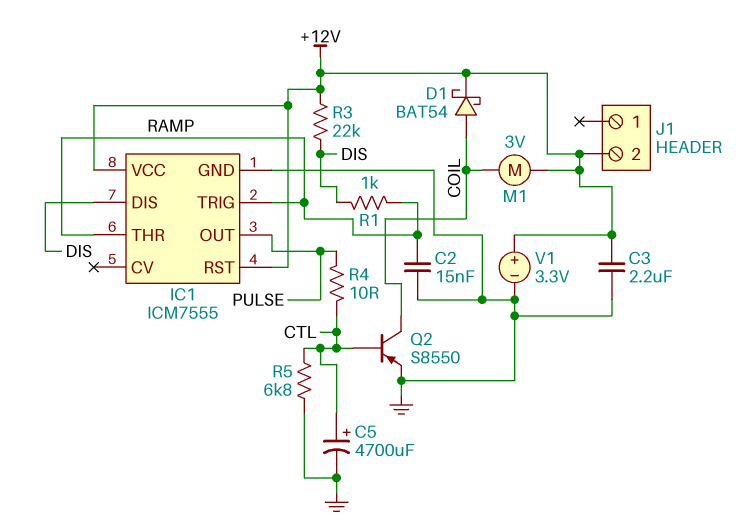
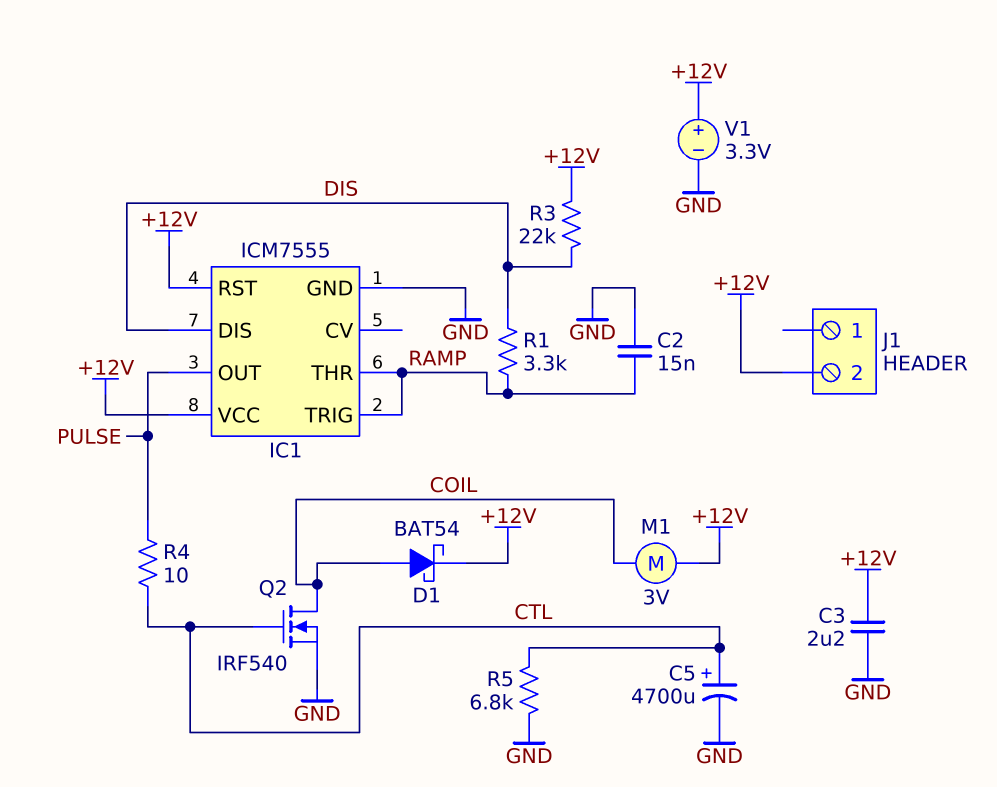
Q2: PNP S8550 (B CTL, C COIL, E GND) -> NMOS IRF540 (G CTL, D COIL, S GND)
R1: 1k (DIS, RAMP) -> 3.3k (DIS, RAMP)

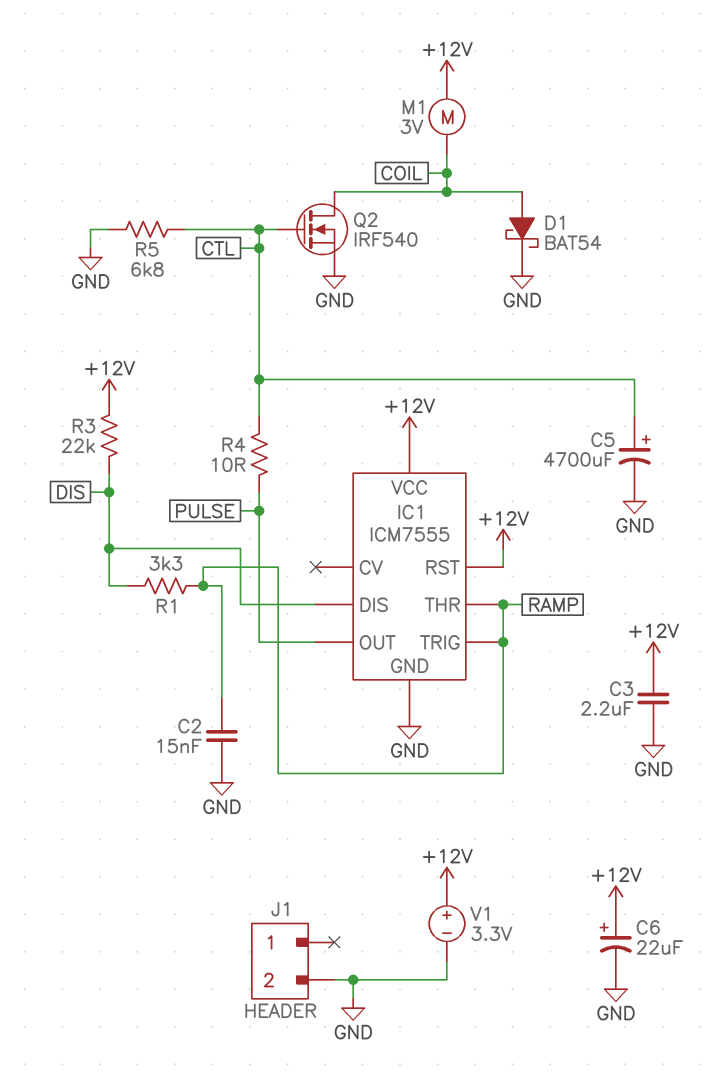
C6: none -> 22uF (plus +12V, minus GND)
D1: schottky BAT54 (A COIL, K +12V) -> schottky BAT54 (A COIL, K GND)
J1 pin 2: +12V -> GND

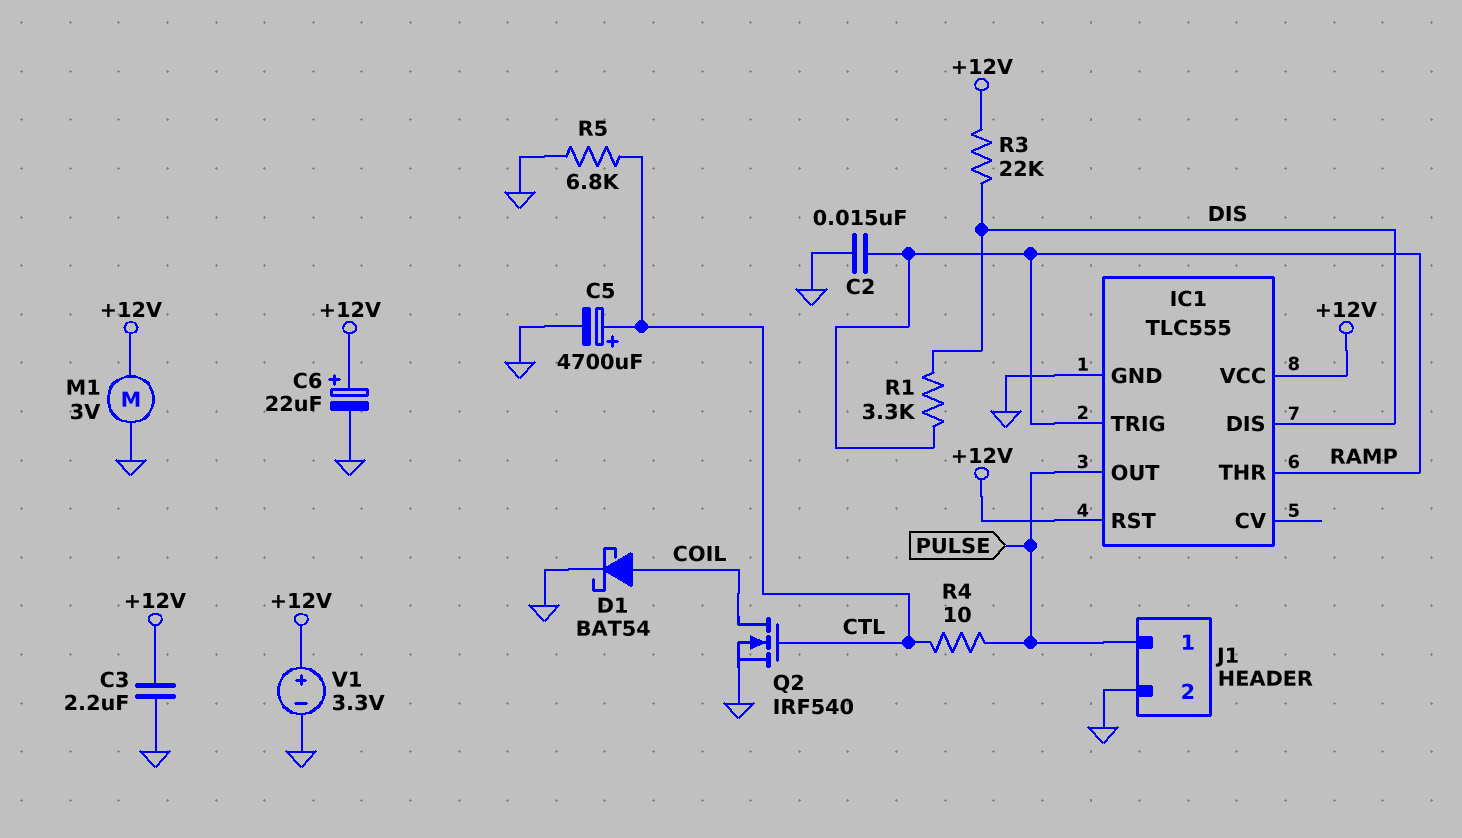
IC1: ICM7555 -> TLC555
J1 pin 1: none -> PULSE
M1: motor 3V (+12V, COIL) -> motor 3V (+12V, GND)

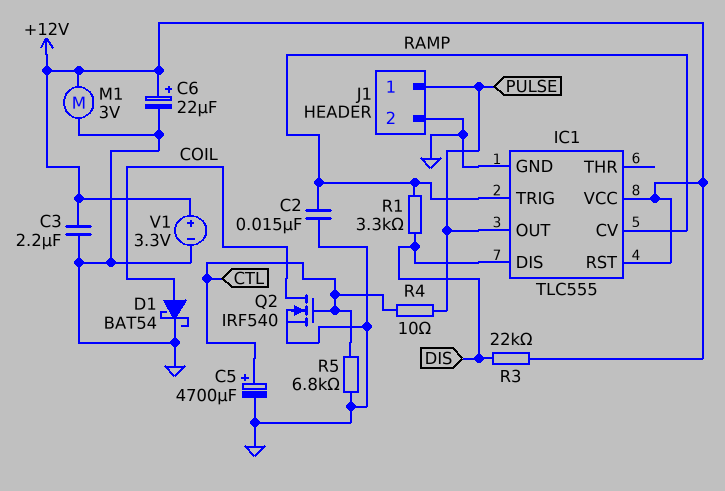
IC1 pin CV: none -> RAMP
IC1 pin THR: RAMP -> none

